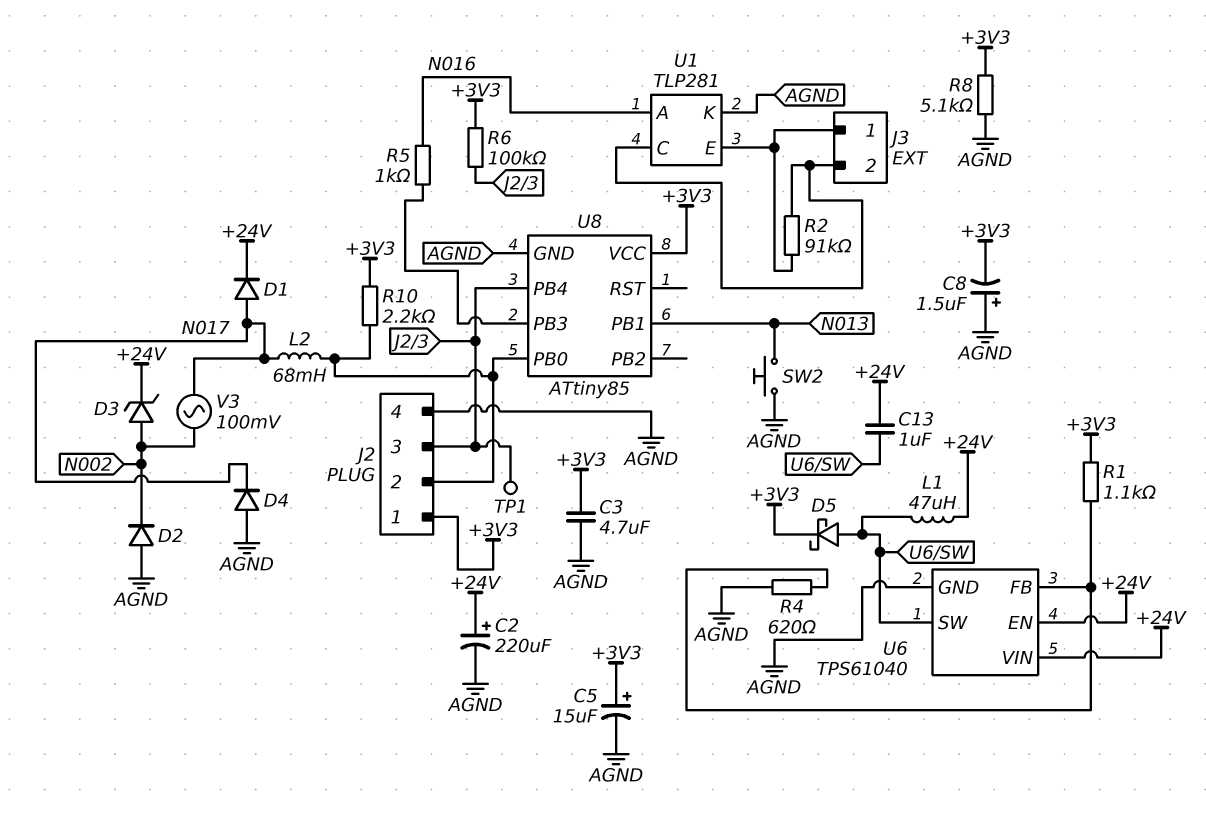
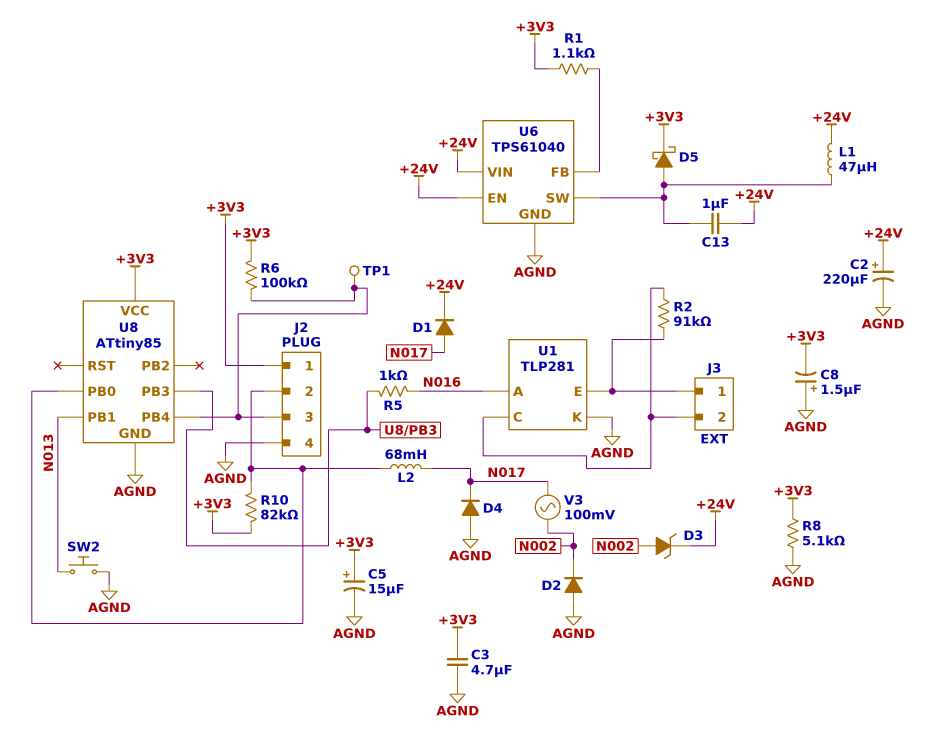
R4: 620 (AGND, U6/FB) -> none
R10: 2.2k (+3V3, J2/2) -> 82k (+3V3, J2/2)

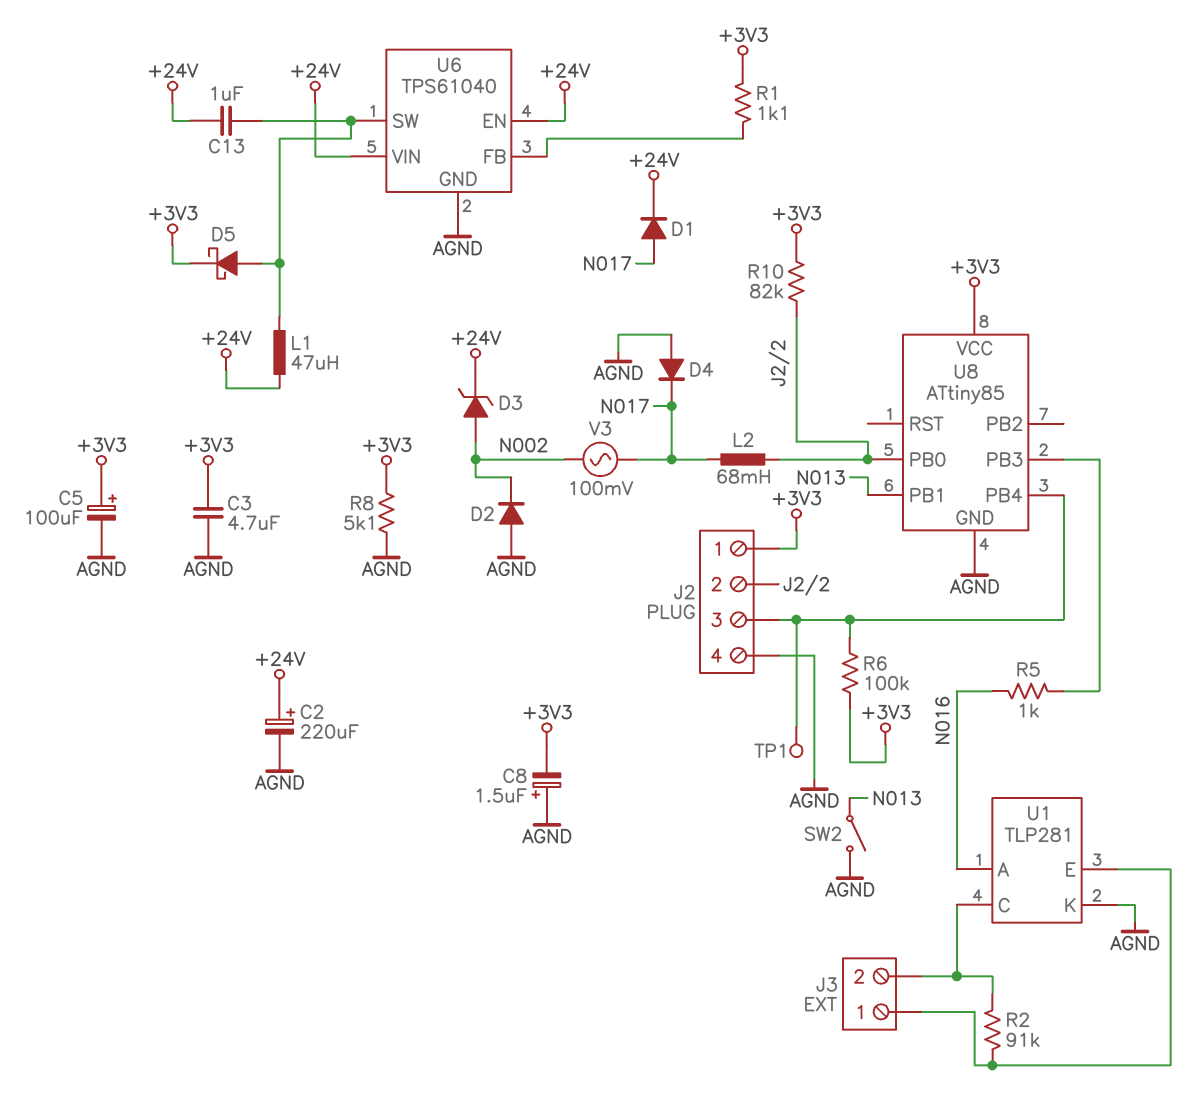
C5: 15uF (plus +3V3, minus AGND) -> 100uF (plus +3V3, minus AGND)
SW2: button (AGND, N013) -> switch (AGND, N013)

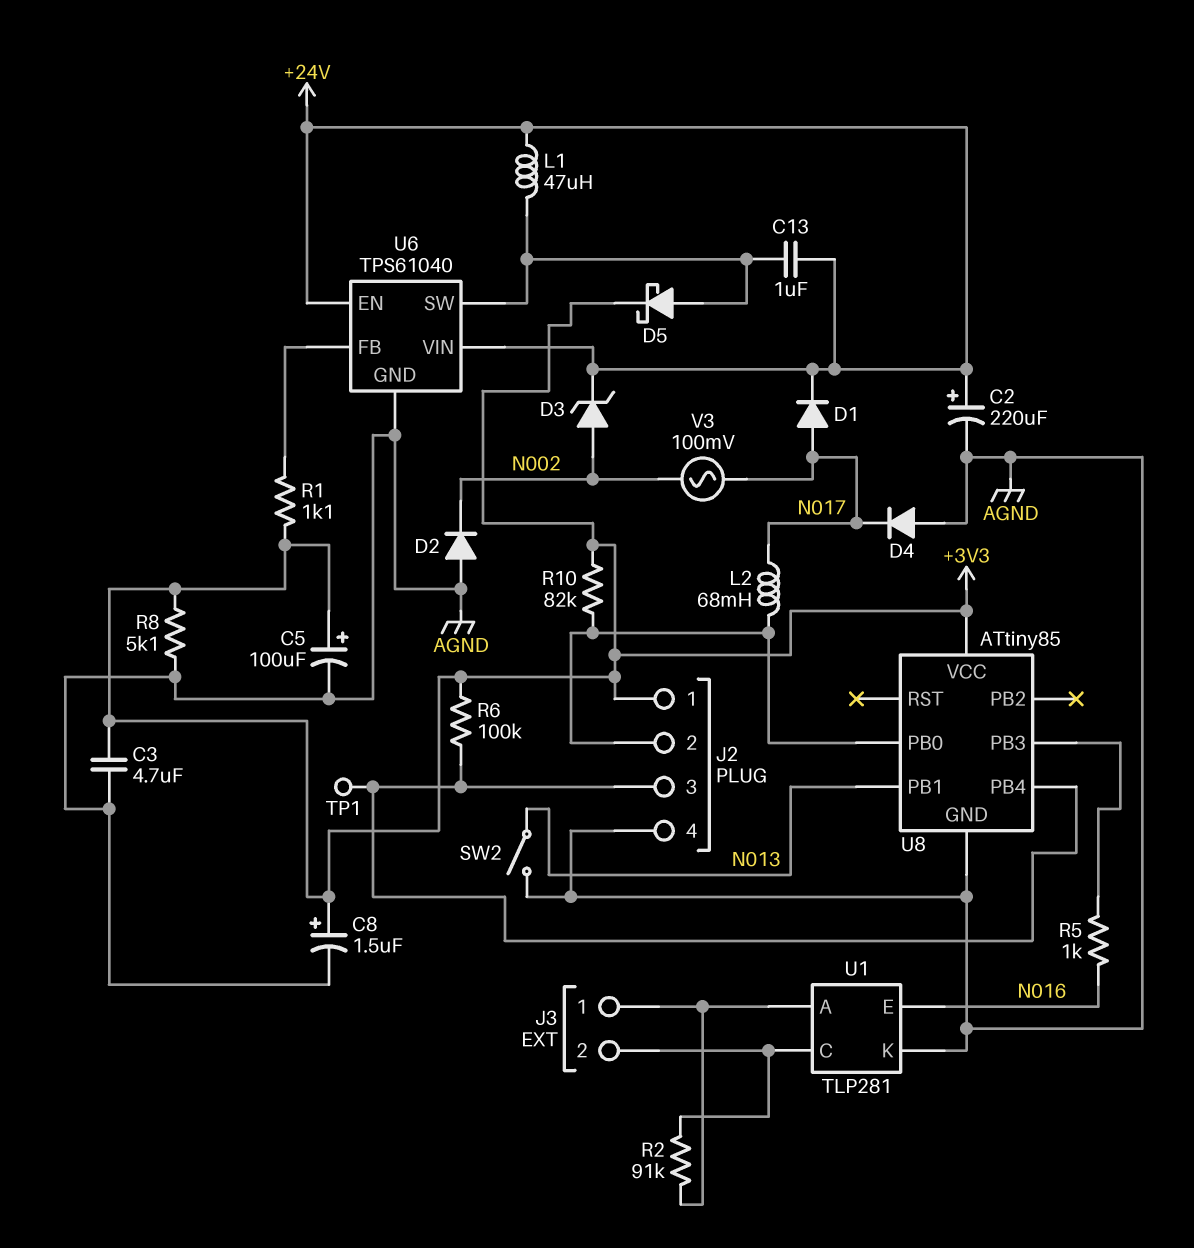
C8: 1.5uF (plus AGND, minus +3V3) -> 1.5uF (plus +3V3, minus AGND)
U1 pin A: N016 -> J3/1
U1 pin E: J3/1 -> N016

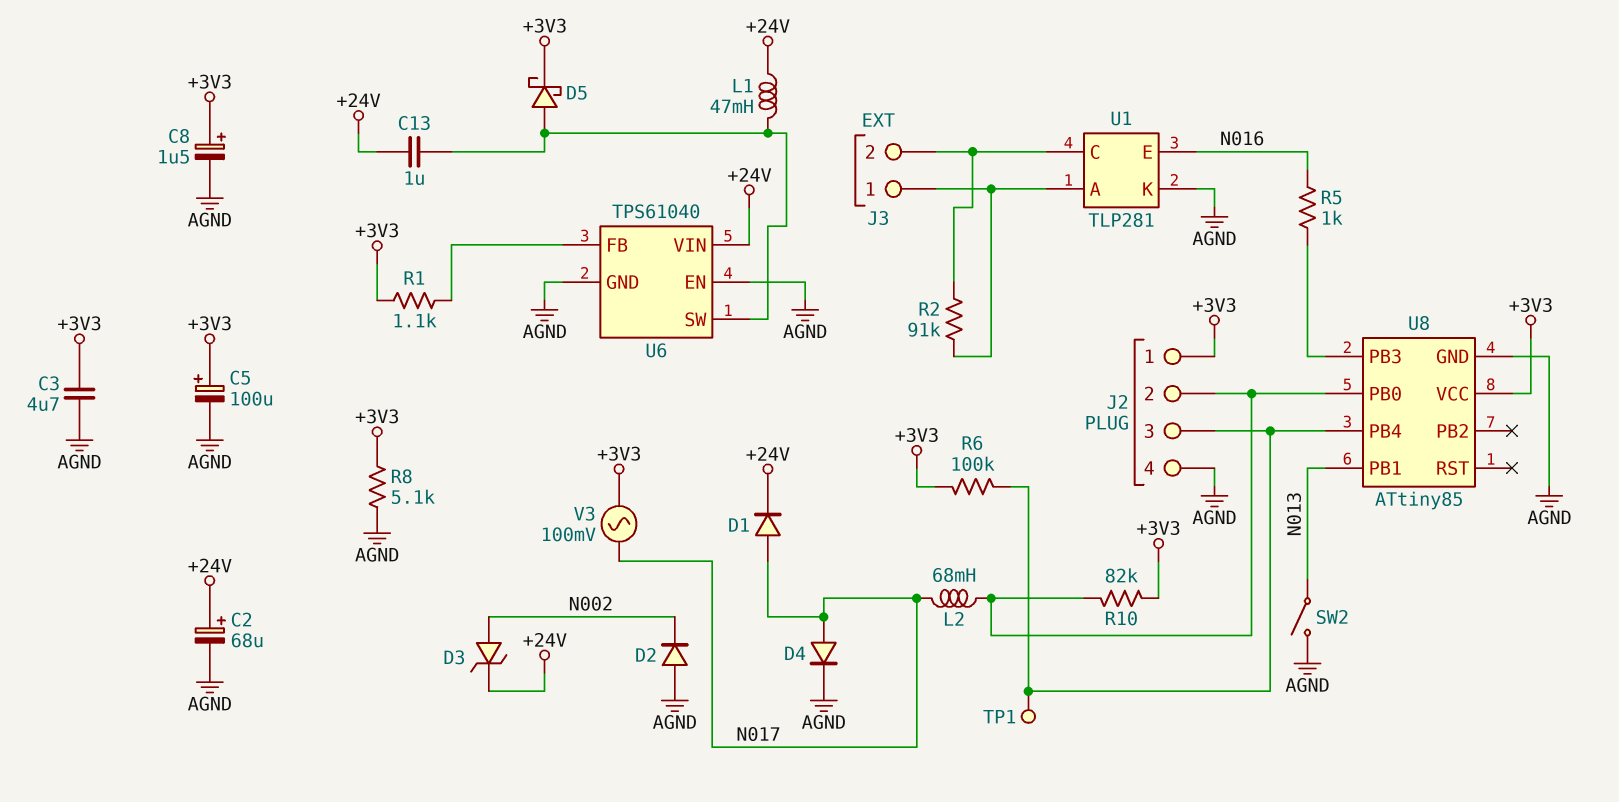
C2: 220uF (plus +24V, minus AGND) -> 68uF (plus +24V, minus AGND)
D4: diode (A AGND, K N017) -> diode (A N017, K AGND)
L1: 47uH (+24V, U6/SW) -> 47mH (+24V, U6/SW)
U6 pin EN: +24V -> AGND
V3: AC 100mV (N002, N017) -> AC 100mV (+3V3, N017)

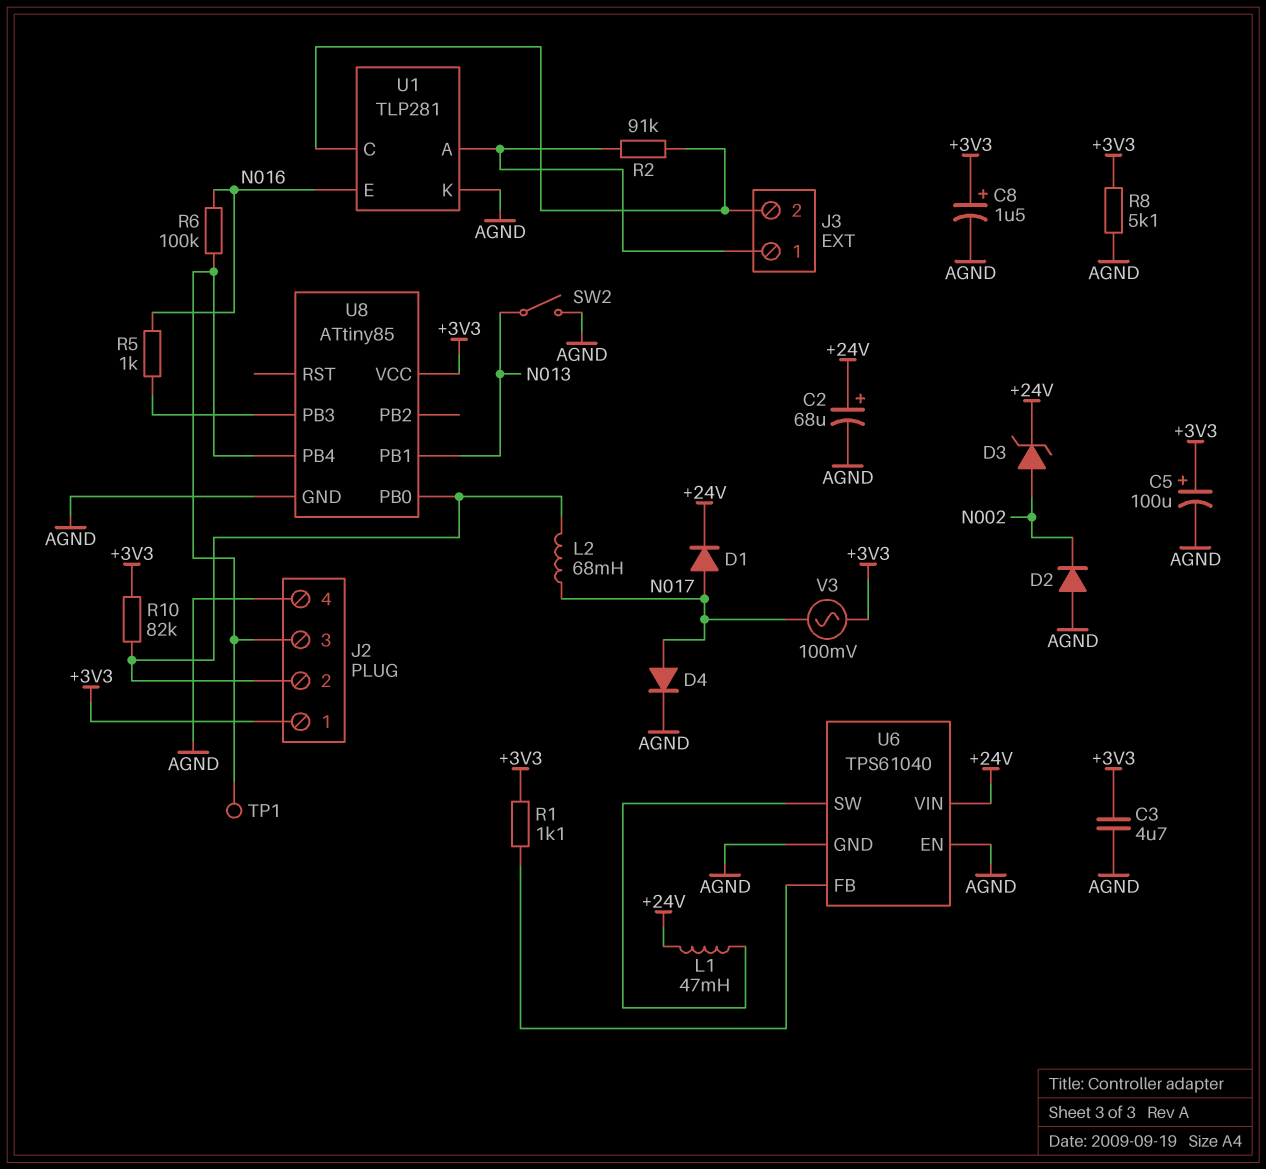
C13: 1uF (+24V, U6/SW) -> none
D5: schottky (A U6/SW, K +3V3) -> none
R6: 100k (+3V3, J2/3) -> 100k (J2/3, N016)

